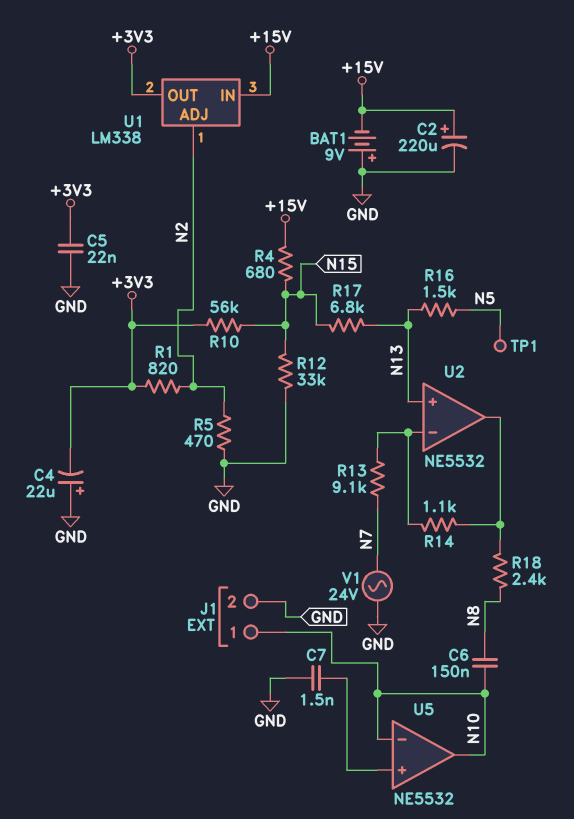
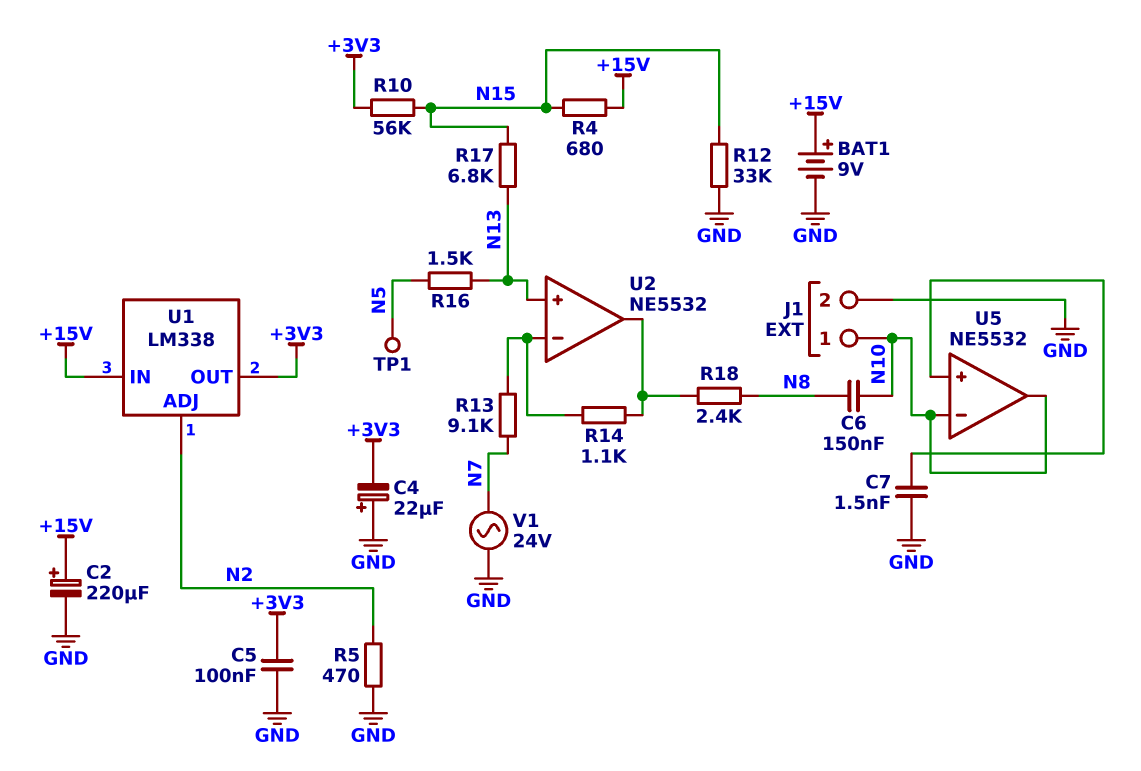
BAT1: 9V (plus GND, minus +15V) -> 9V (plus +15V, minus GND)
C5: 22nF (+3V3, GND) -> 100nF (+3V3, GND)
R1: 820 (+3V3, N2) -> none

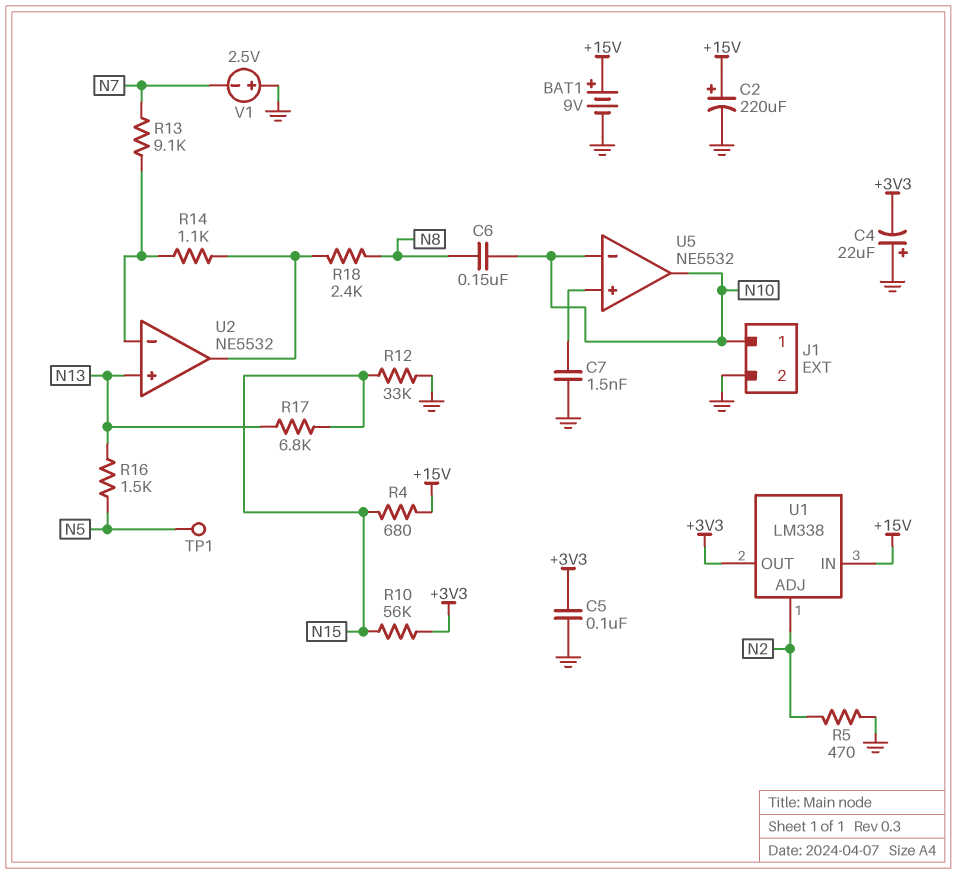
V1: AC 24V (GND, N7) -> 2.5V (plus GND, minus N7)

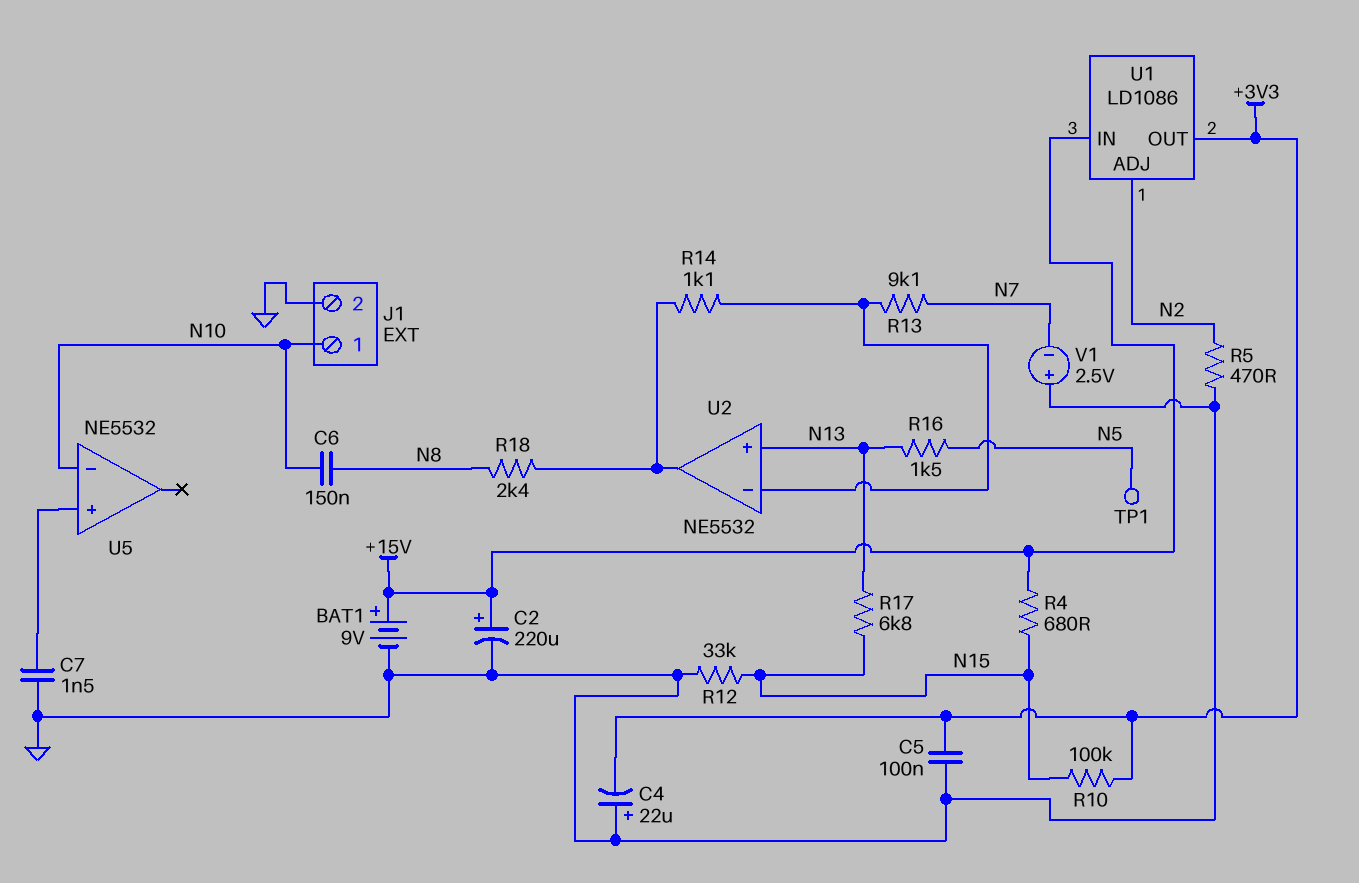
R10: 56k (+3V3, N15) -> 100k (+3V3, N15)
U1: LM338 -> LD1086
U5 pin out: N10 -> none

